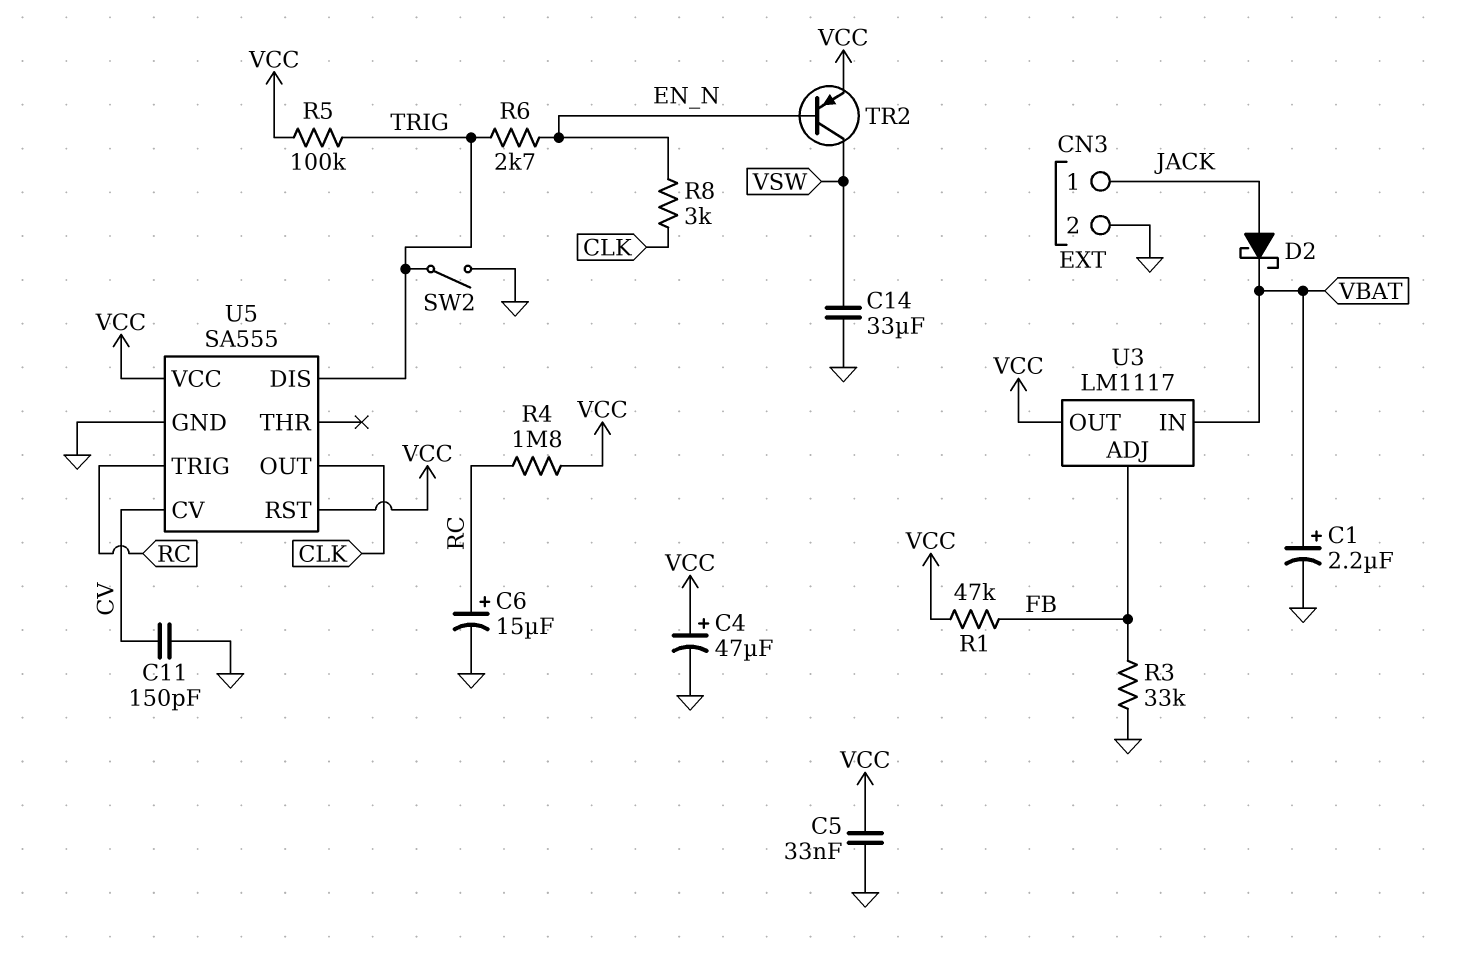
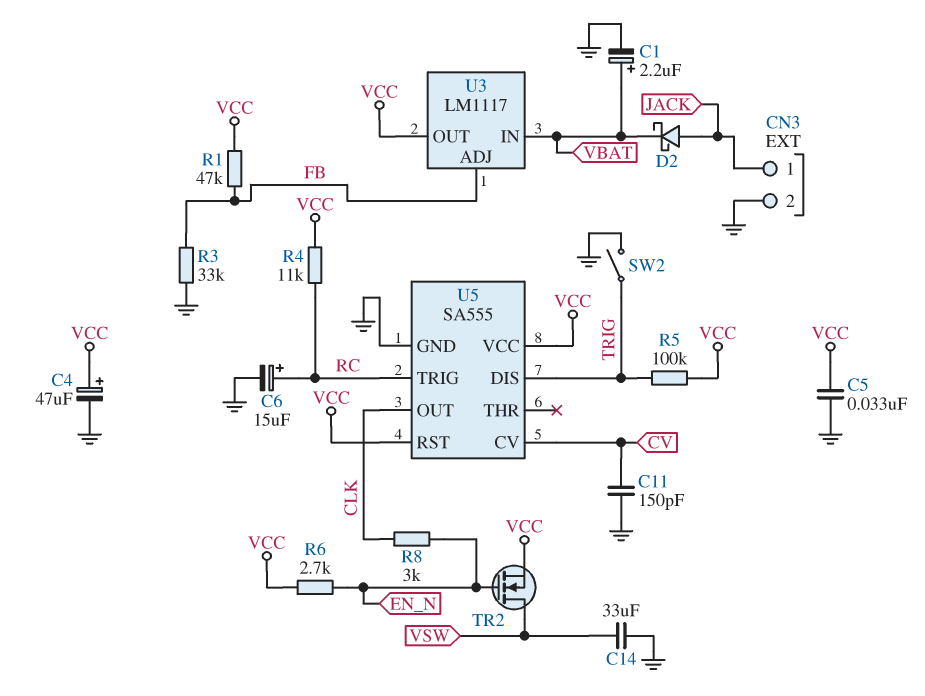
R4: 1.8M (RC, VCC) -> 11k (RC, VCC)
R6: 2.7k (EN_N, TRIG) -> 2.7k (EN_N, VCC)
TR2: PNP (B EN_N, C VSW, E VCC) -> NMOS (G EN_N, D VSW, S VCC)

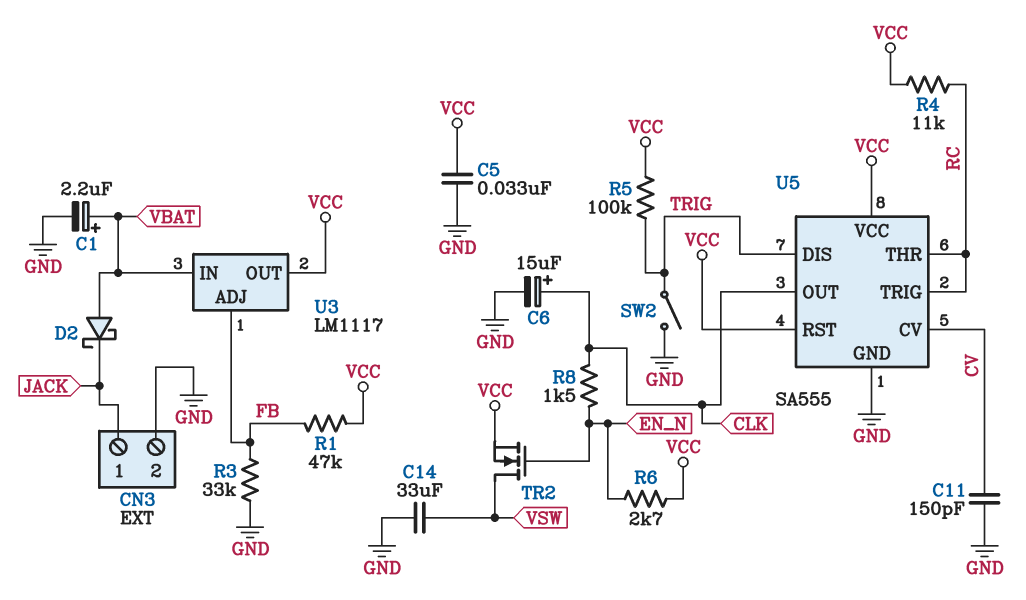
C4: 47uF (plus VCC, minus GND) -> none
C6: 15uF (plus RC, minus GND) -> 15uF (plus CLK, minus GND)
D2: schottky (A JACK, K VBAT) -> schottky (A VBAT, K JACK)
R8: 3k (CLK, EN_N) -> 1.5k (CLK, EN_N)
U5 pin THR: none -> RC

